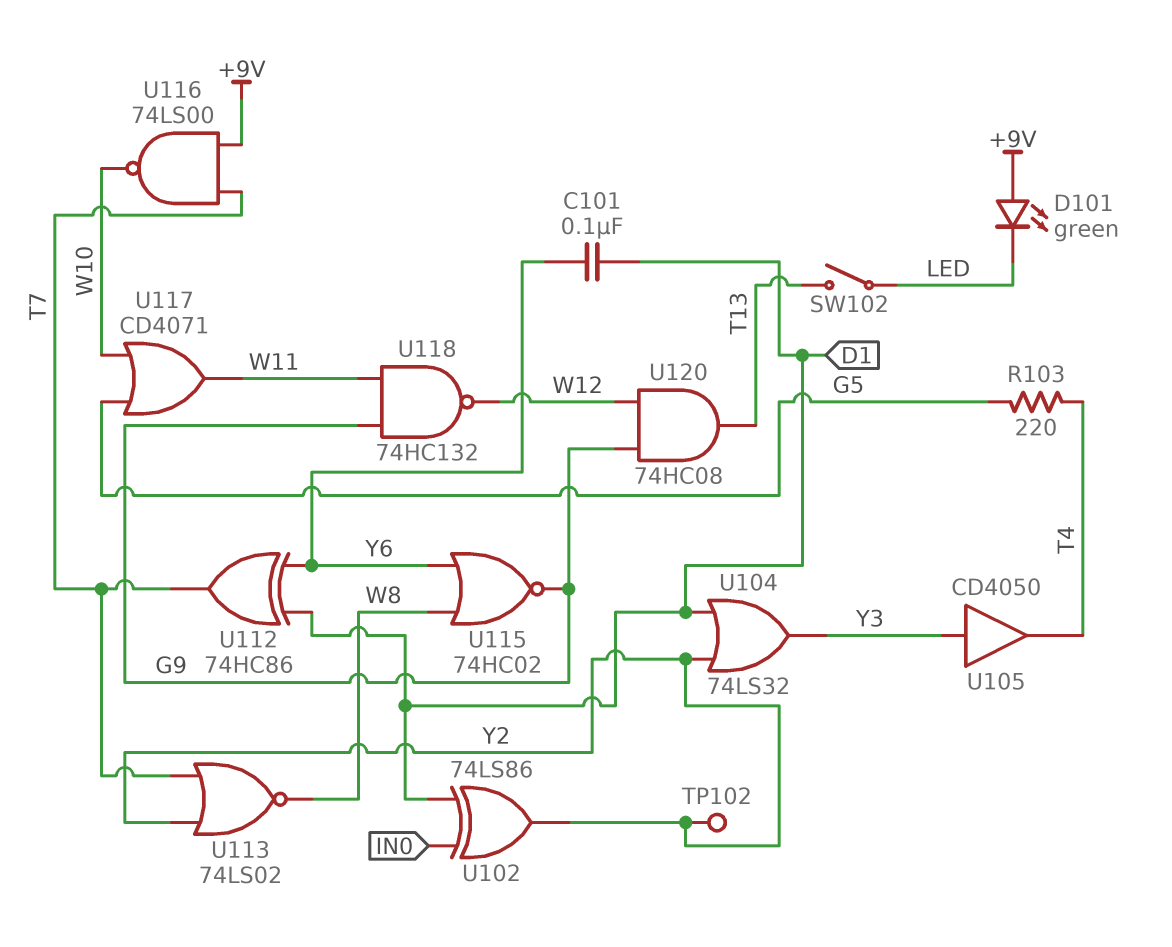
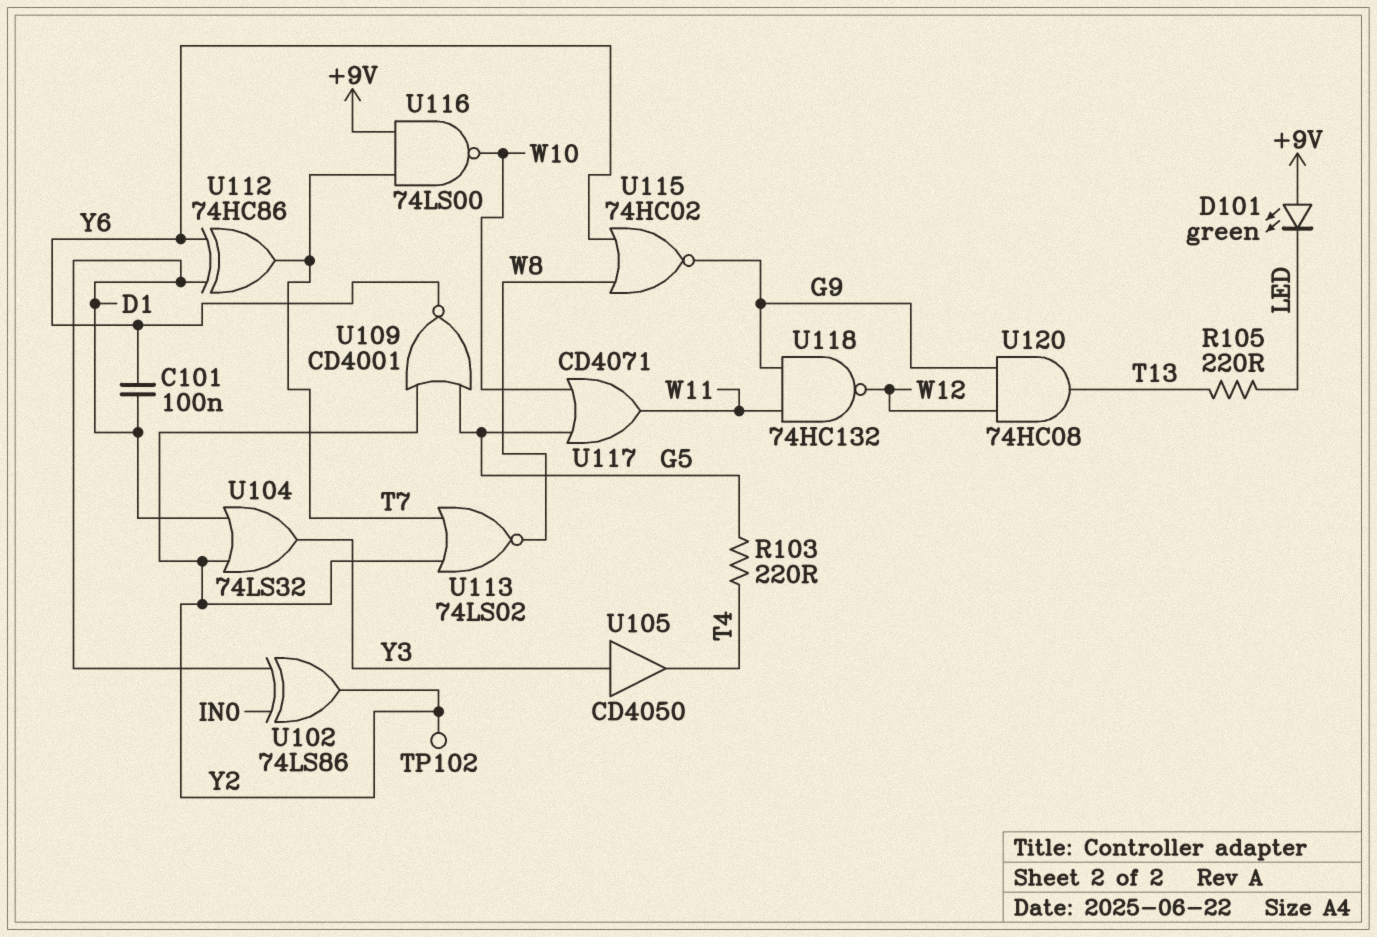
R105: none -> 220 (LED, T13)
SW102: switch (LED, T13) -> none
U109: none -> NOR CD4001 (in G5, in Y2, out Y6)

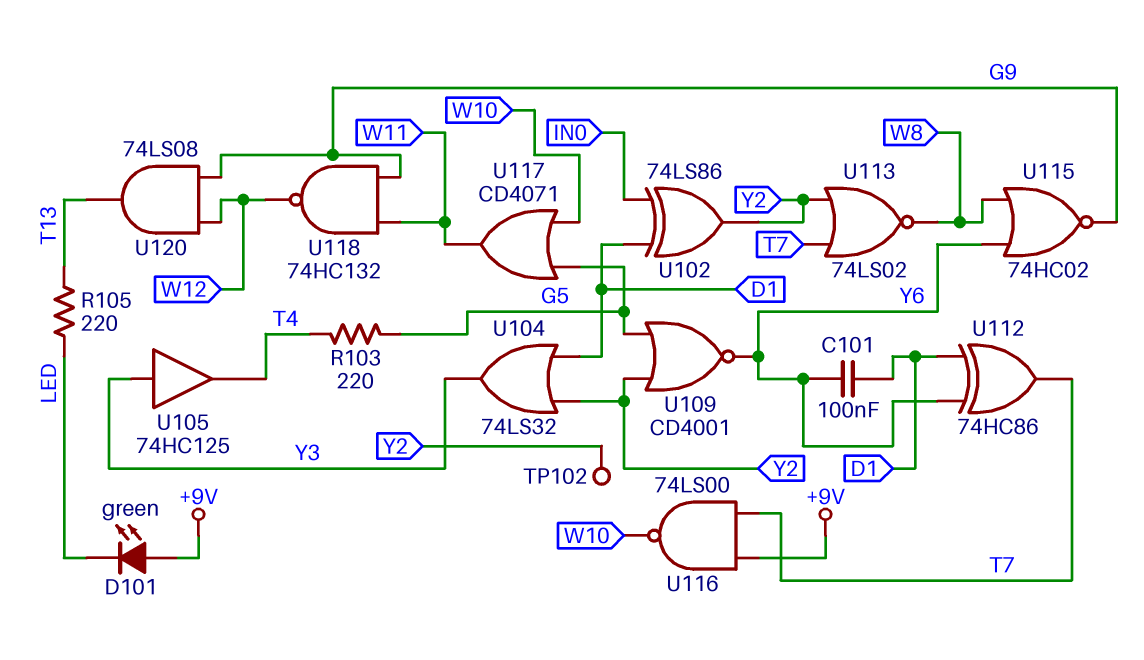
U105: buffer CD4050 (in Y3, out T4) -> buffer 74HC125 (in Y3, out T4)
U120: AND 74HC08 (in G9, in W12, out T13) -> AND 74LS08 (in G9, in W12, out T13)

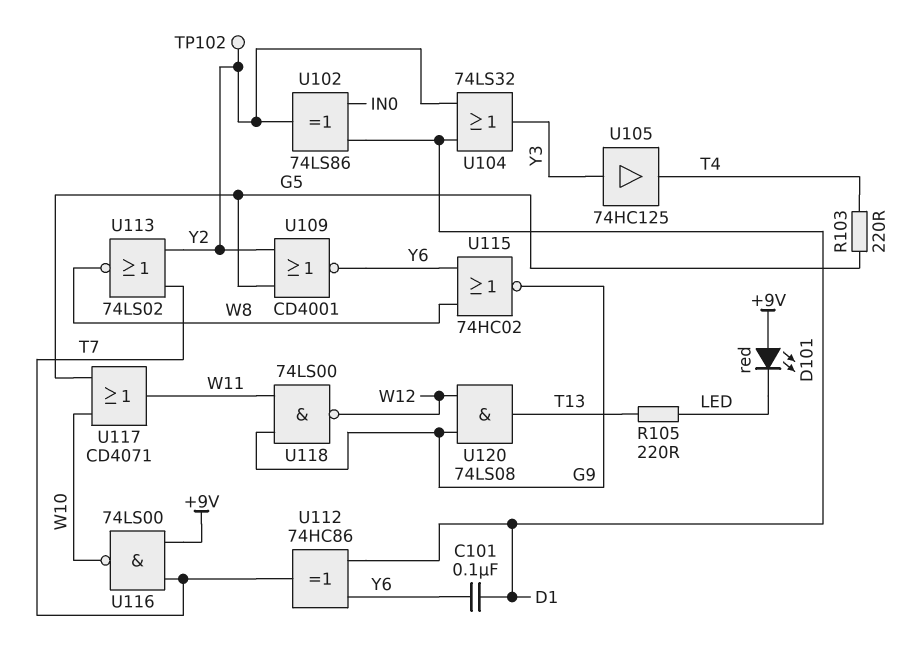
D101: LED green (A +9V, K LED) -> LED red (A +9V, K LED)
U118: NAND 74HC132 (in G9, in W11, out W12) -> NAND 74LS00 (in G9, in W11, out W12)

